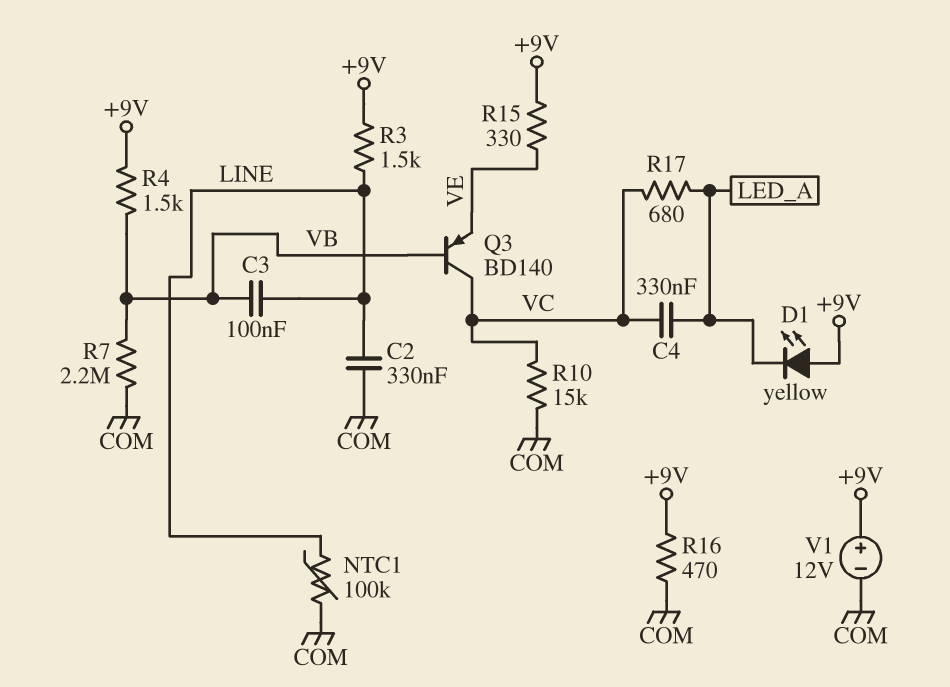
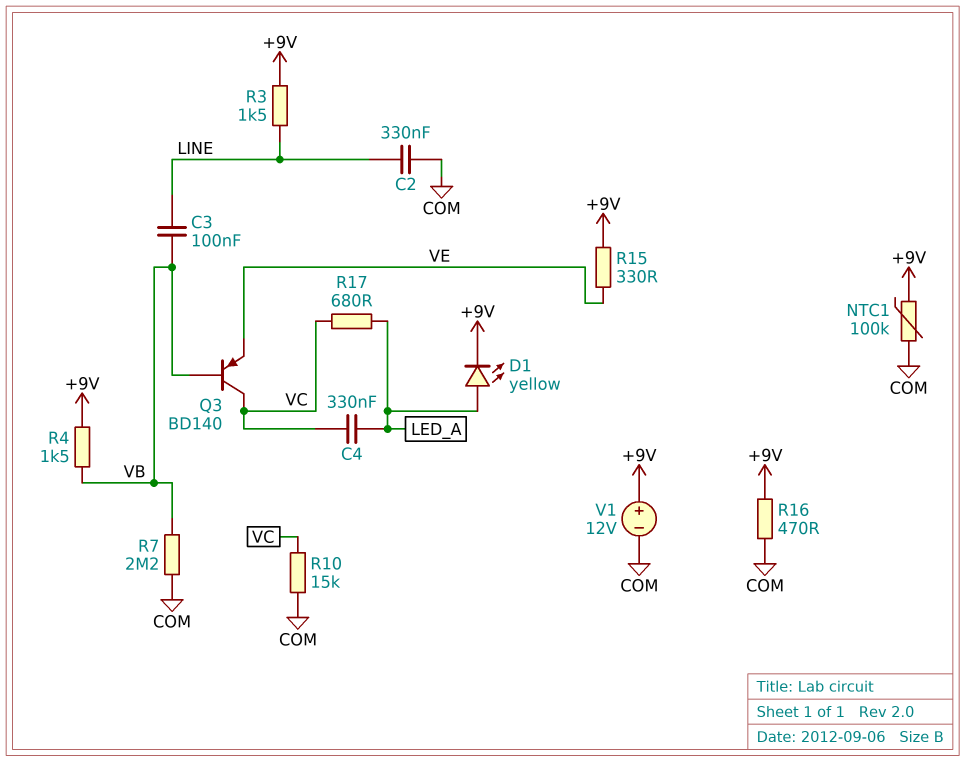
D1: LED yellow (A +9V, K LED_A) -> LED yellow (A LED_A, K +9V)
NTC1: 100k (COM, LINE) -> 100k (+9V, COM)

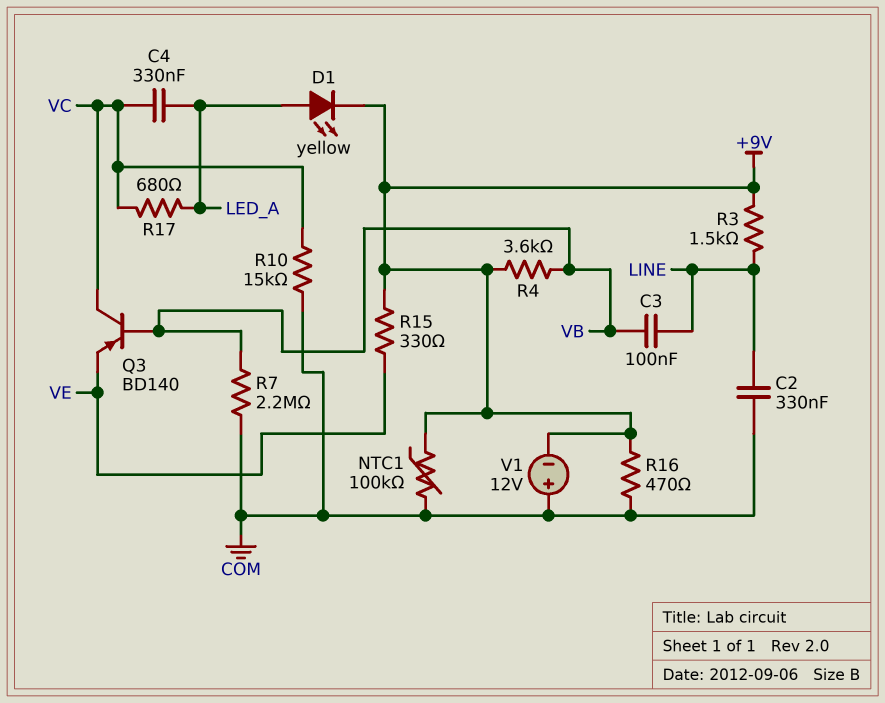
R4: 1.5k (+9V, VB) -> 3.6k (+9V, VB)
V1: 12V (plus +9V, minus COM) -> 12V (plus COM, minus +9V)

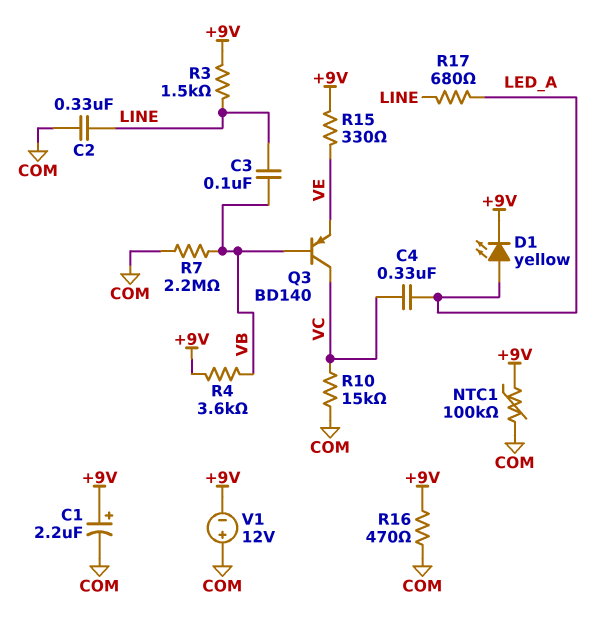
C1: none -> 2.2uF (plus +9V, minus COM)
R17: 680 (LED_A, VC) -> 680 (LED_A, LINE)

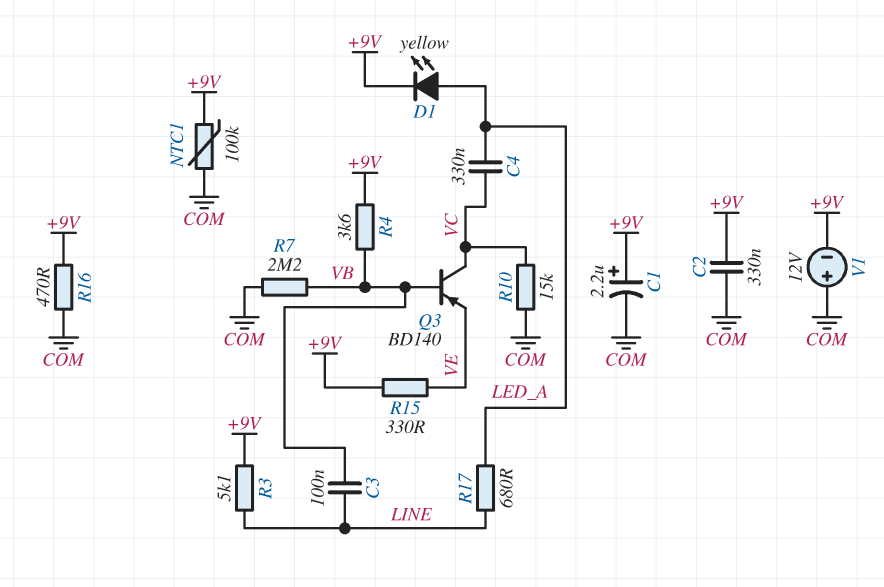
C2: 330nF (COM, LINE) -> 330nF (+9V, COM)
R3: 1.5k (+9V, LINE) -> 5.1k (+9V, LINE)

